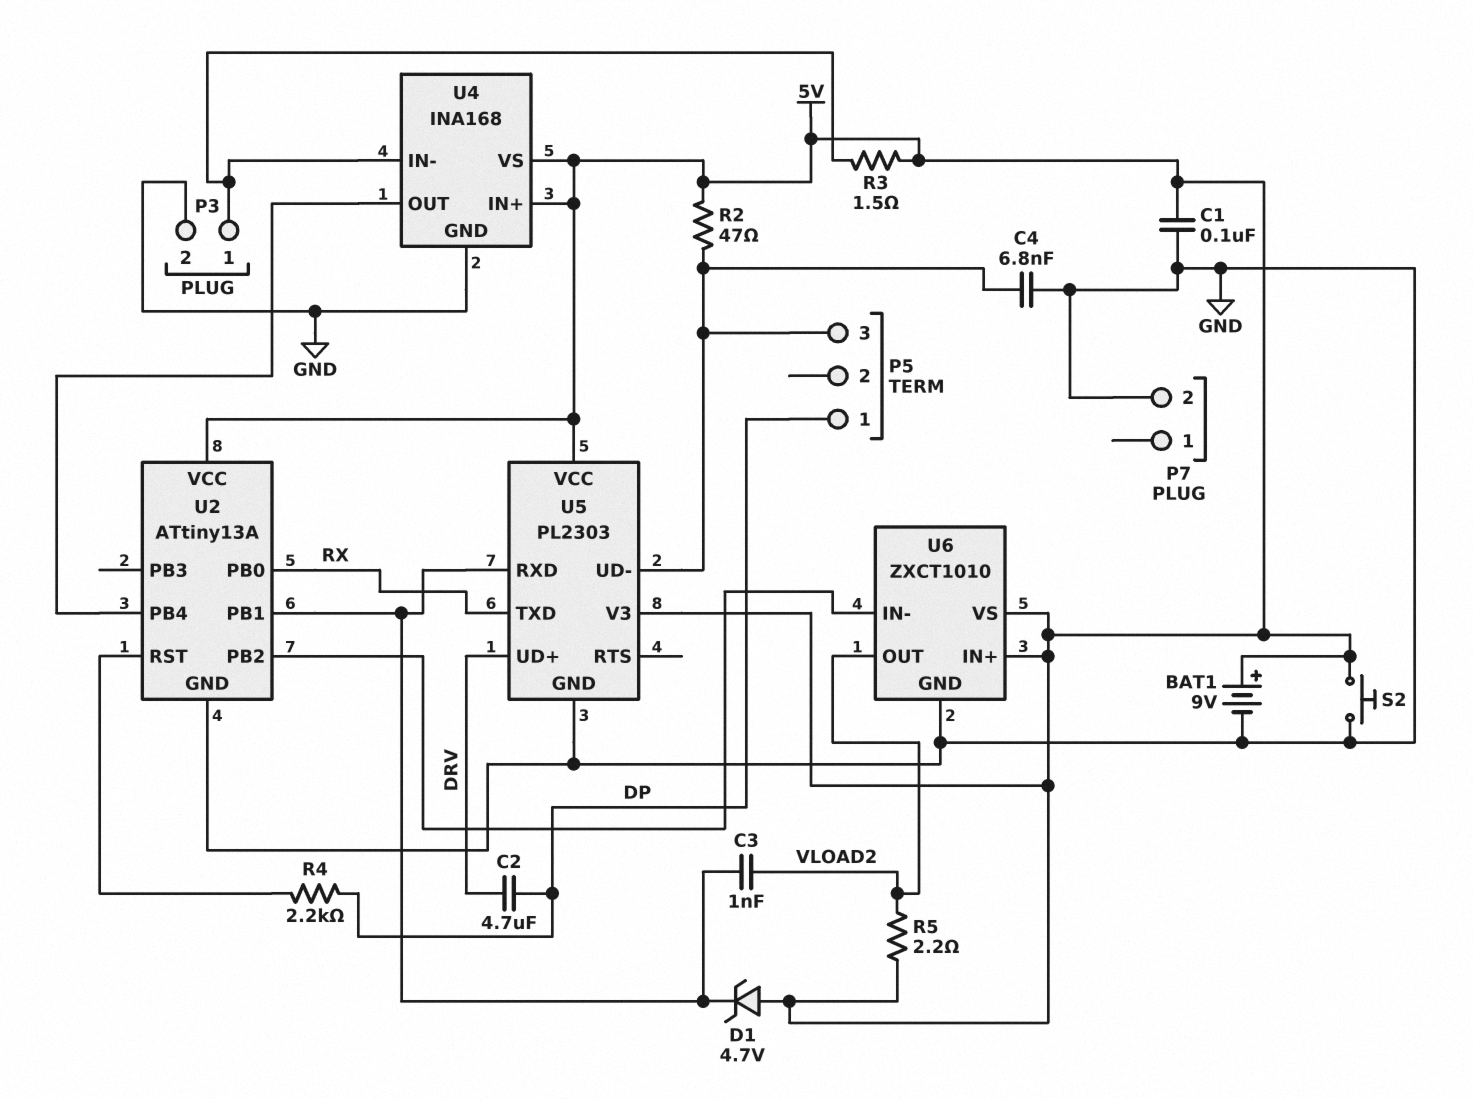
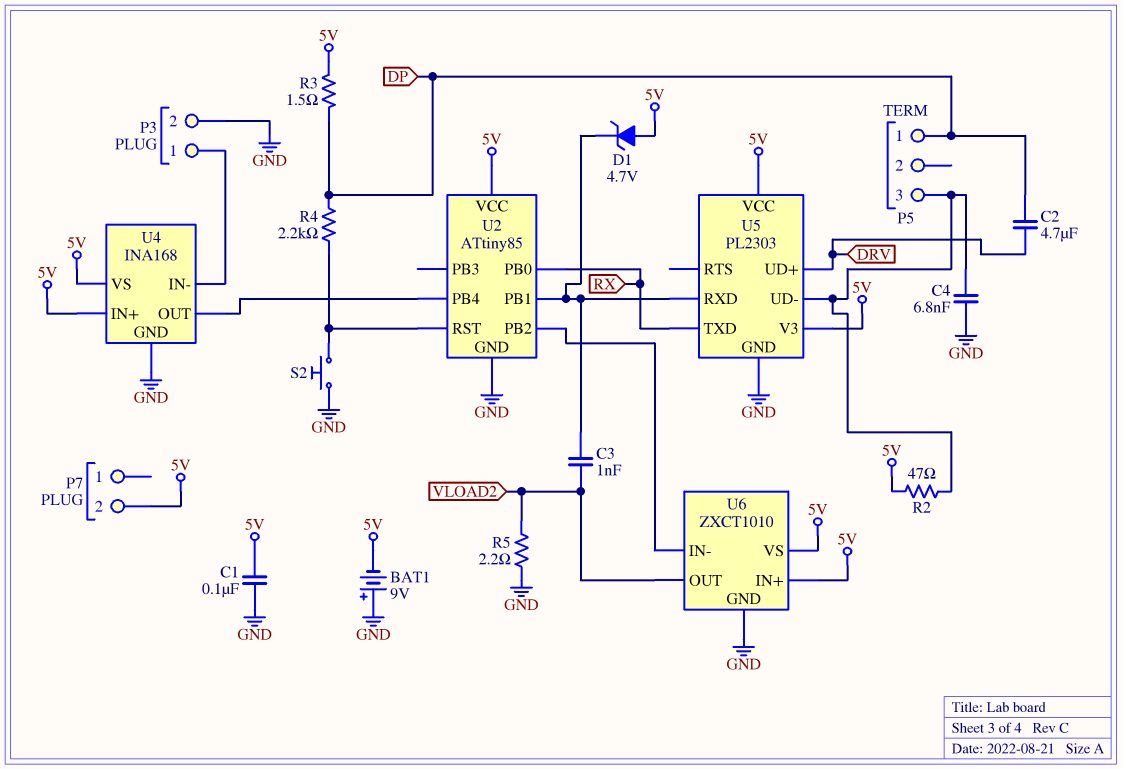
BAT1: 9V (plus 5V, minus GND) -> 9V (plus GND, minus 5V)
P7 pin 2: GND -> 5V
R3: 1.5 (5V, P3/1) -> 1.5 (5V, DP)
R5: 2.2 (5V, VLOAD2) -> 2.2 (GND, VLOAD2)
S2: button (5V, GND) -> button (GND, U2/RST)
U2: ATtiny13A -> ATtiny85

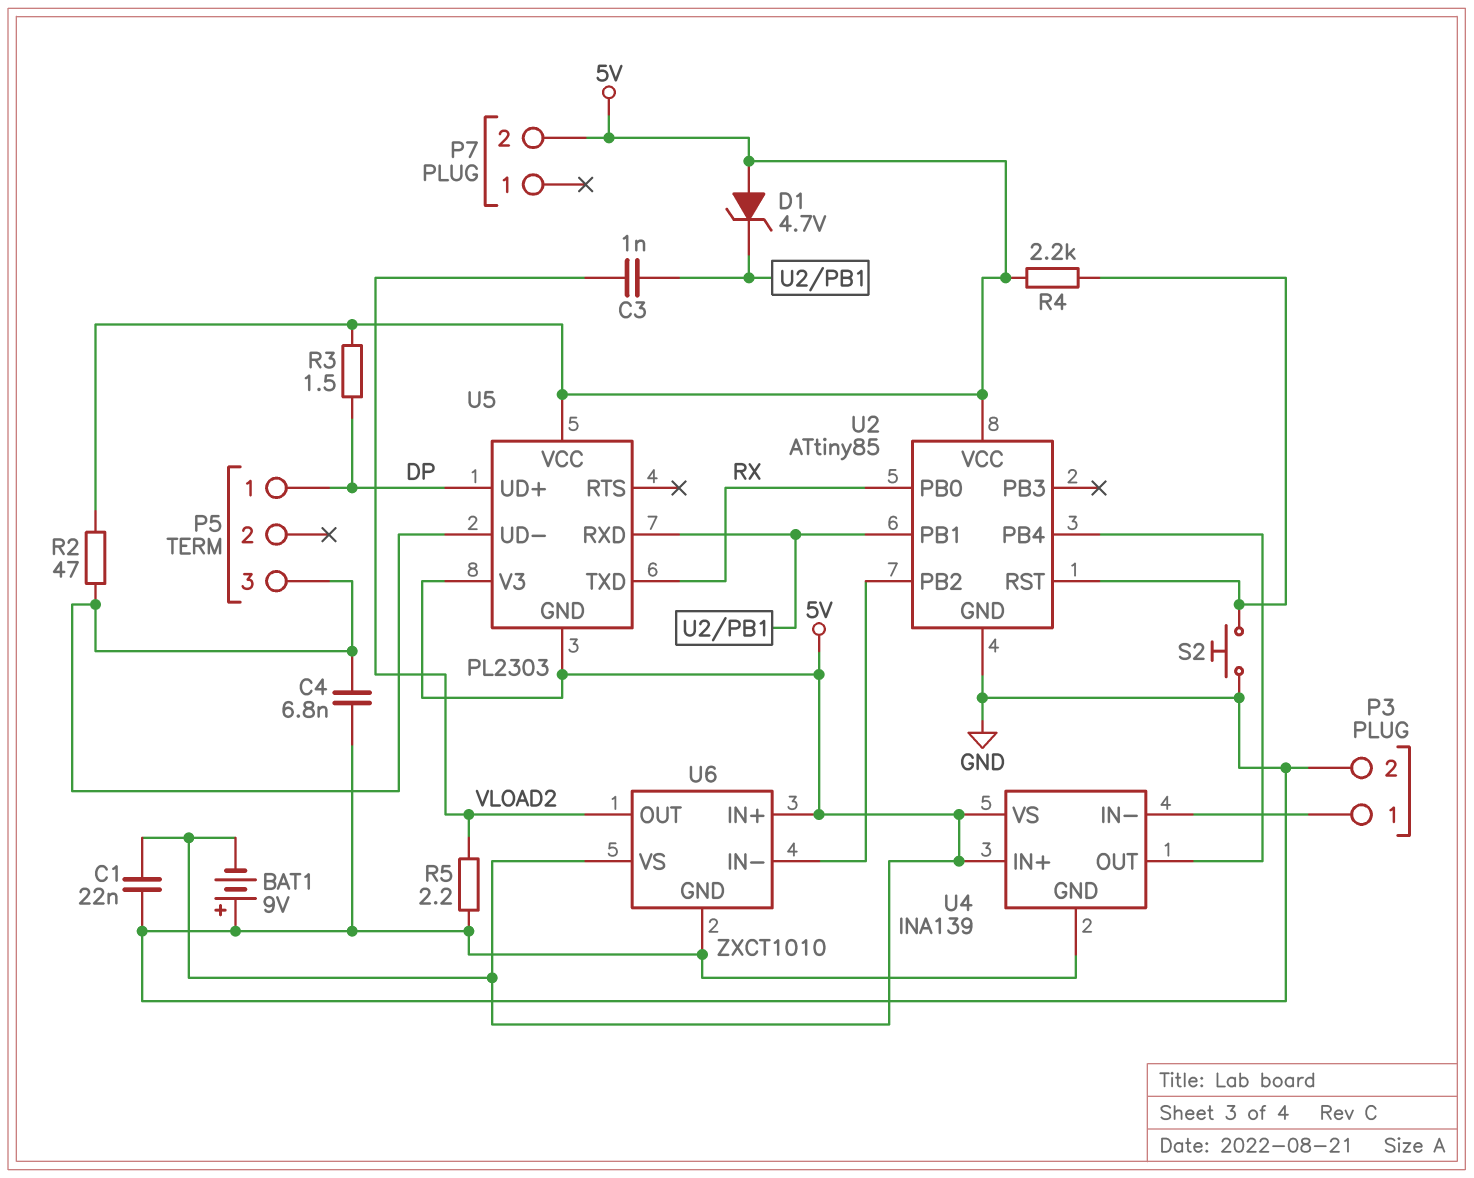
C1: 100nF (5V, GND) -> 22nF (5V, GND)
C2: 4.7uF (DP, DRV) -> none
R4: 2.2k (DP, U2/RST) -> 2.2k (5V, U2/RST)
U4: INA168 -> INA139
U5 pin GND: GND -> 5V
U5 pin UD+: DRV -> DP

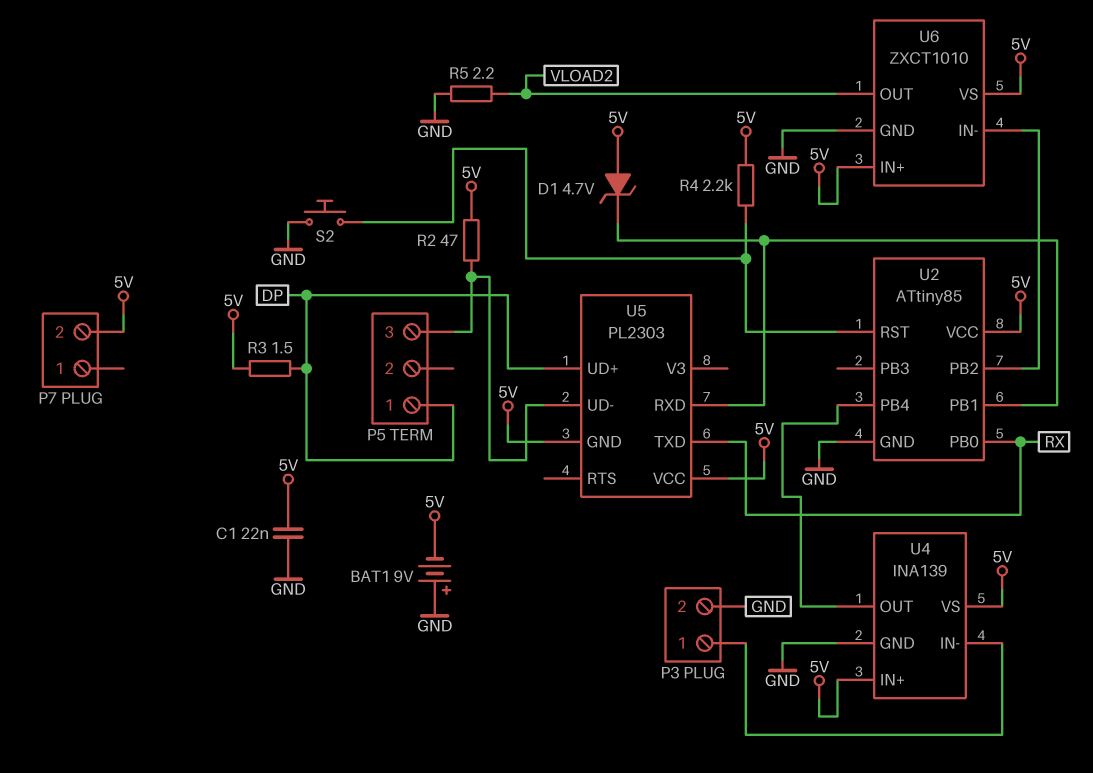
C3: 1nF (U2/PB1, VLOAD2) -> none
C4: 6.8nF (GND, P5/3) -> none
U5 pin V3: 5V -> none

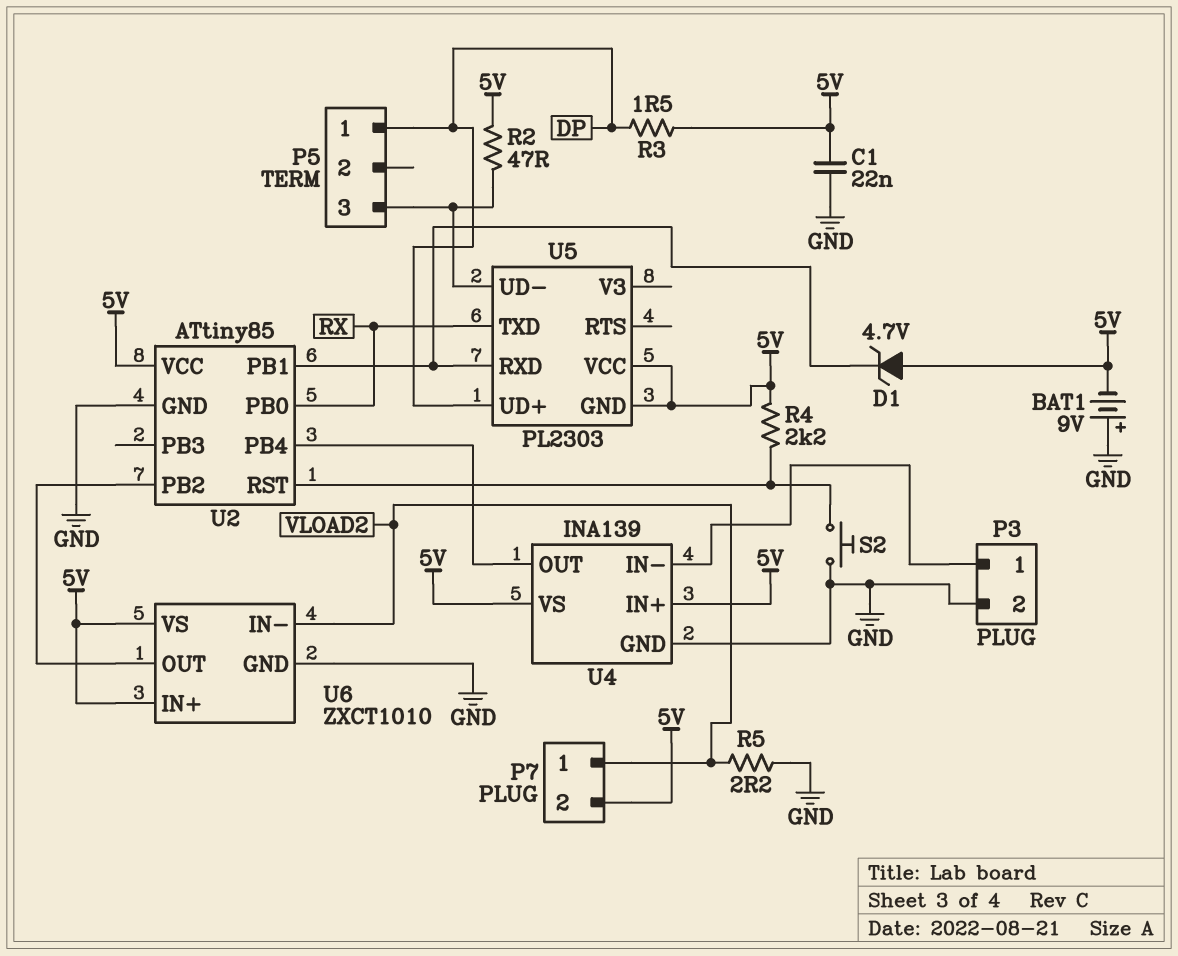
P7 pin 1: none -> VLOAD2
U6 pin IN-: U2/PB2 -> VLOAD2
U6 pin OUT: VLOAD2 -> U2/PB2

